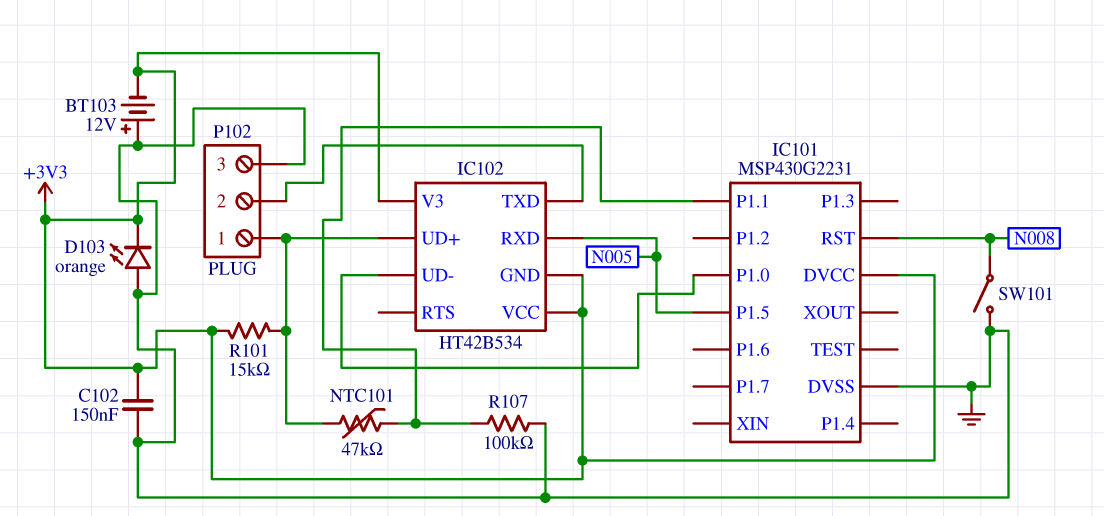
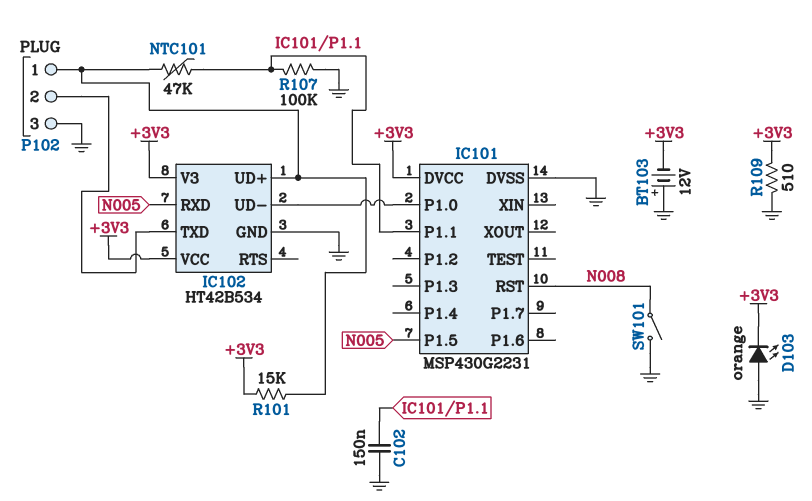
C102: 150nF (+3V3, GND) -> 150nF (GND, IC101/P1.1)
IC102 pin GND: +3V3 -> GND
R109: none -> 510 (+3V3, GND)

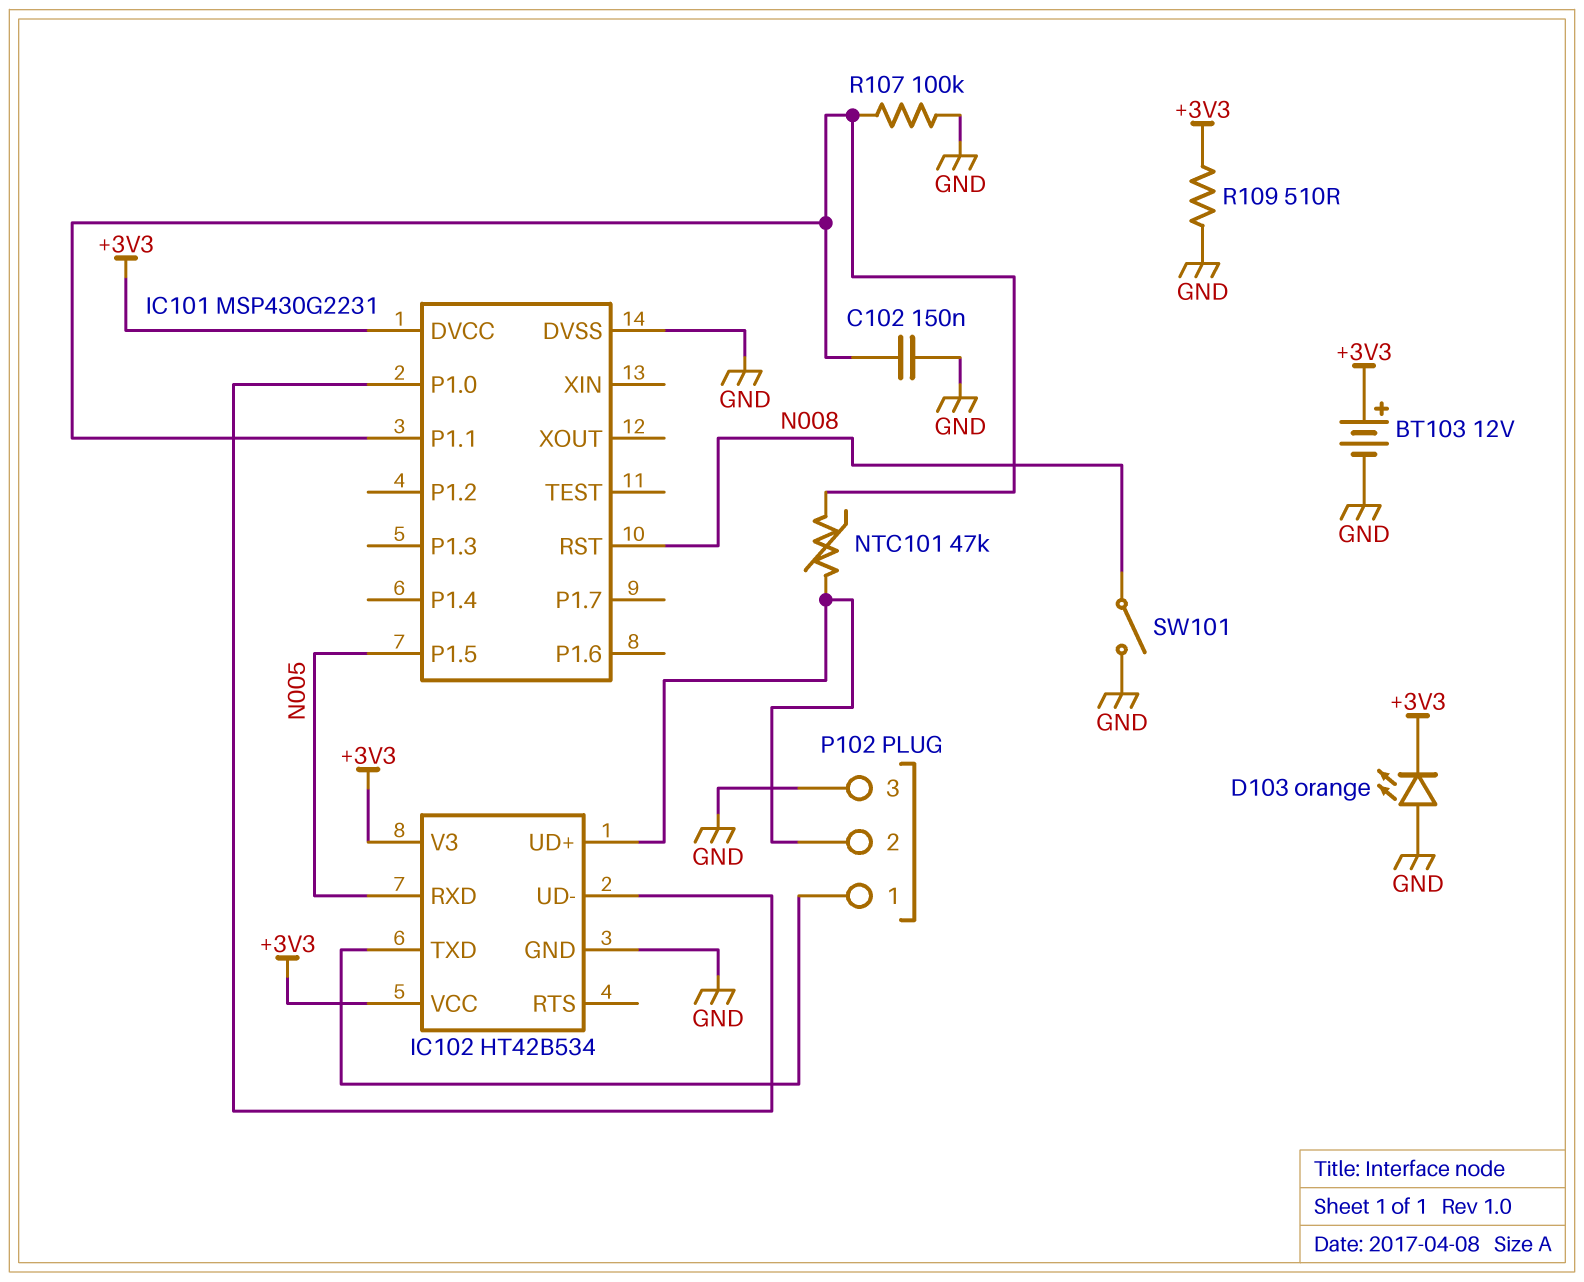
BT103: 12V (plus GND, minus +3V3) -> 12V (plus +3V3, minus GND)
P102 pin 1: IC102/UD+ -> IC102/TXD
P102 pin 2: IC102/TXD -> IC102/UD+
R101: 15k (+3V3, IC102/UD+) -> none

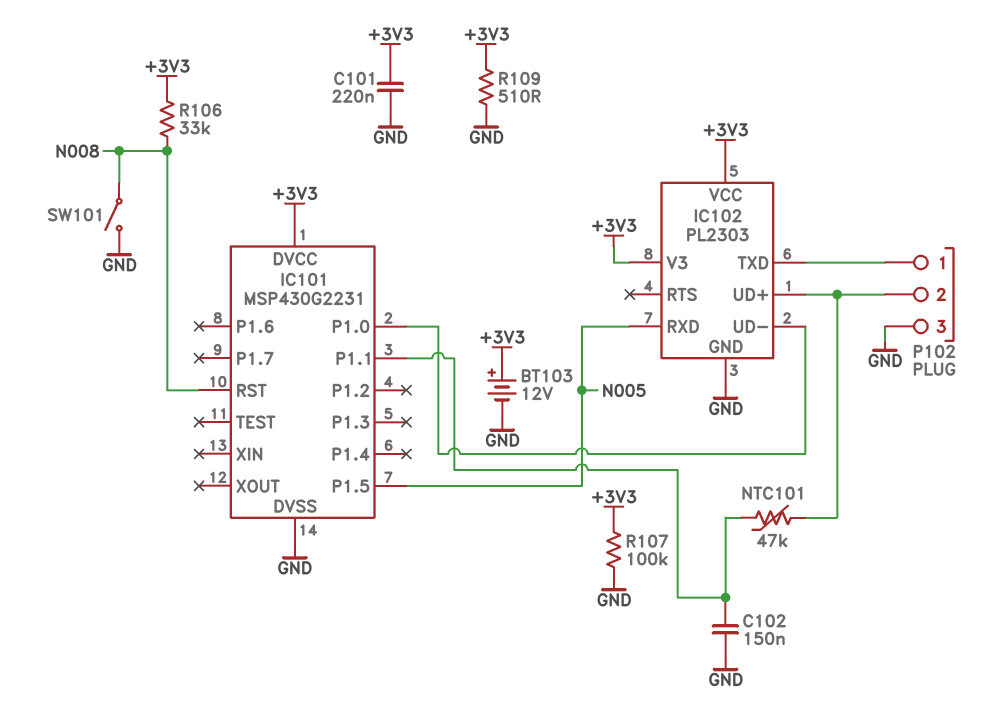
C101: none -> 220nF (+3V3, GND)
D103: LED orange (A GND, K +3V3) -> none
IC102: HT42B534 -> PL2303
R106: none -> 33k (+3V3, N008)
R107: 100k (GND, IC101/P1.1) -> 100k (+3V3, GND)

